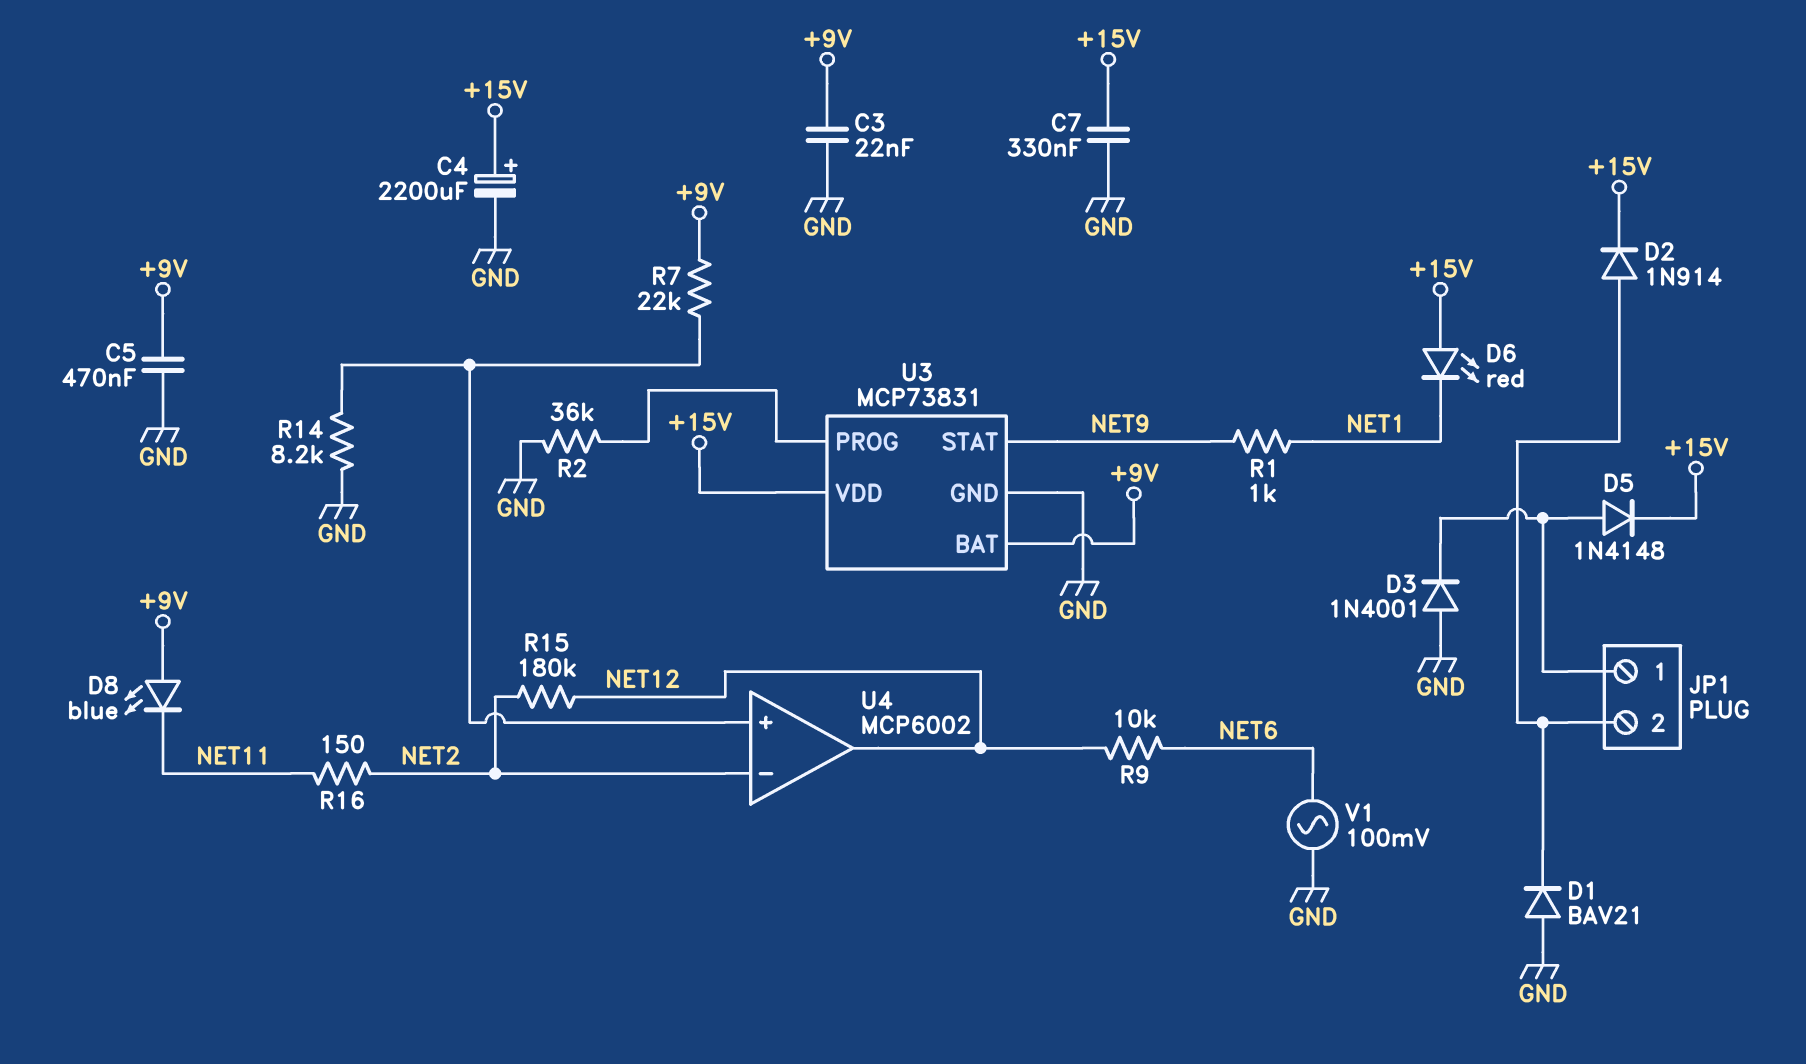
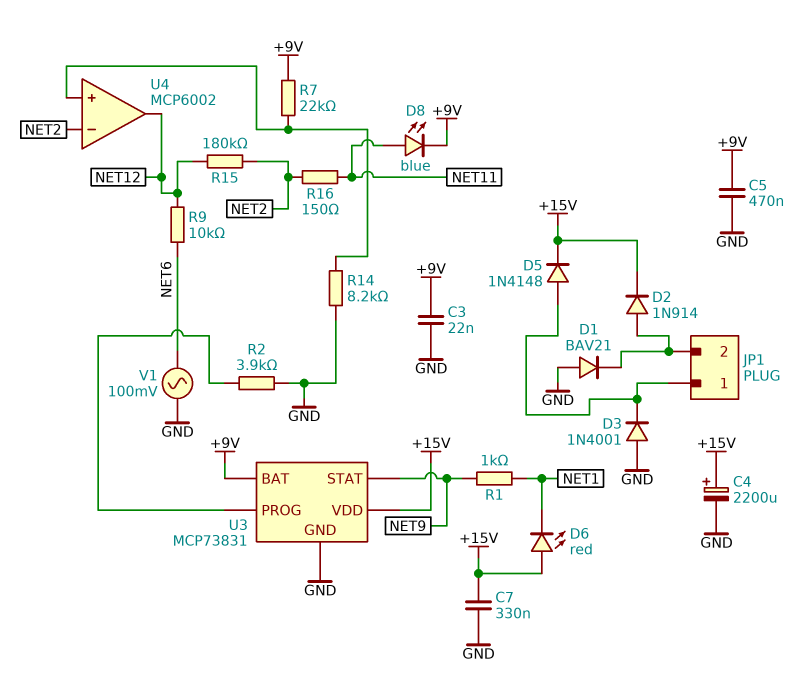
D8: LED blue (A +9V, K NET11) -> LED blue (A NET11, K +9V)
R2: 36k (GND, U3/PROG) -> 3.9k (GND, U3/PROG)

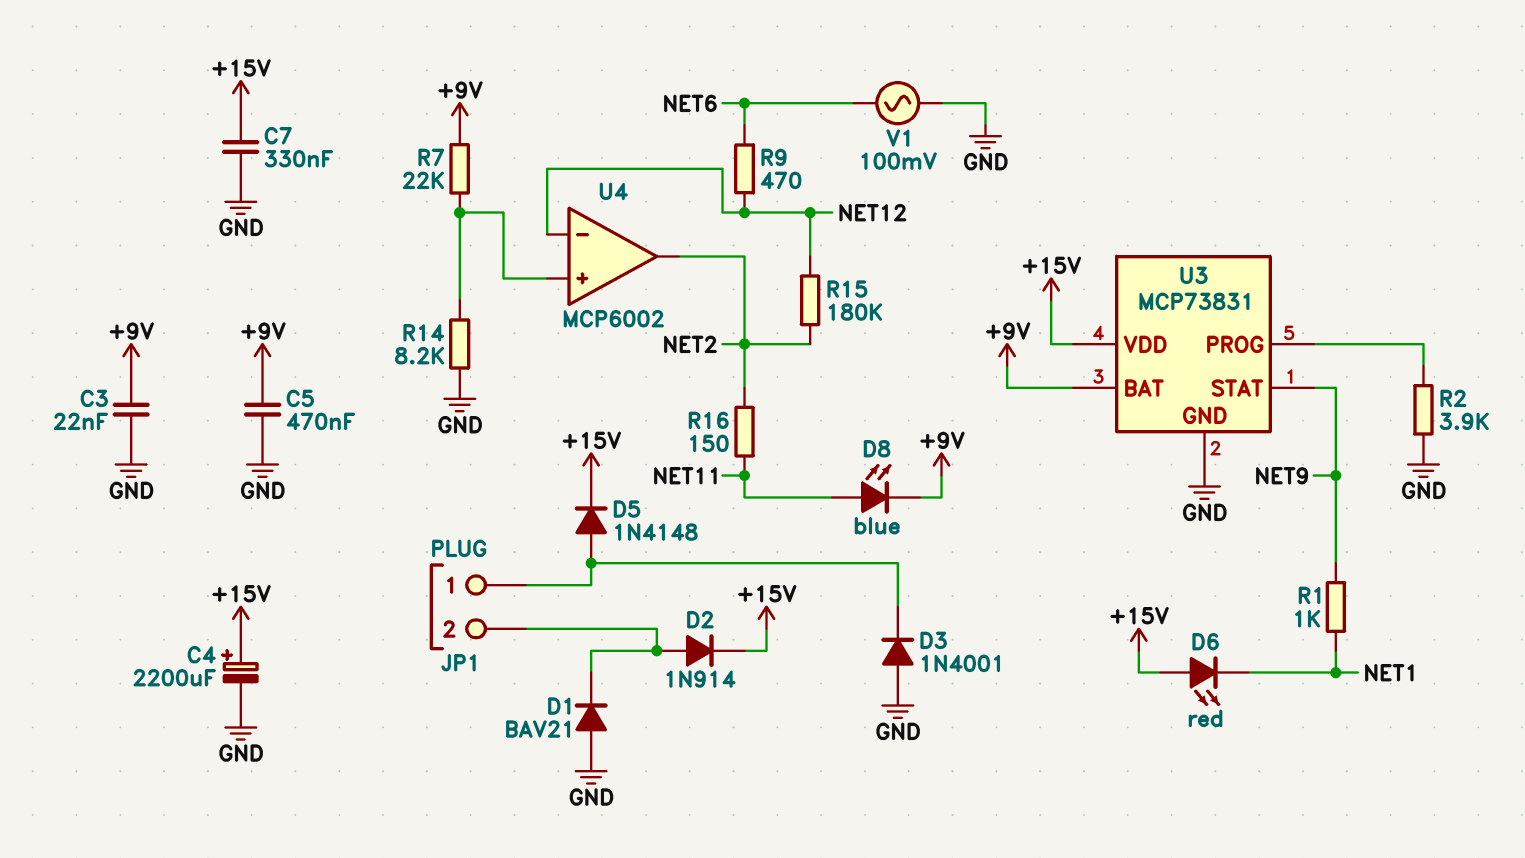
R9: 10k (NET6, NET12) -> 470 (NET6, NET12)
U4 pin in-: NET2 -> NET12
U4 pin out: NET12 -> NET2

